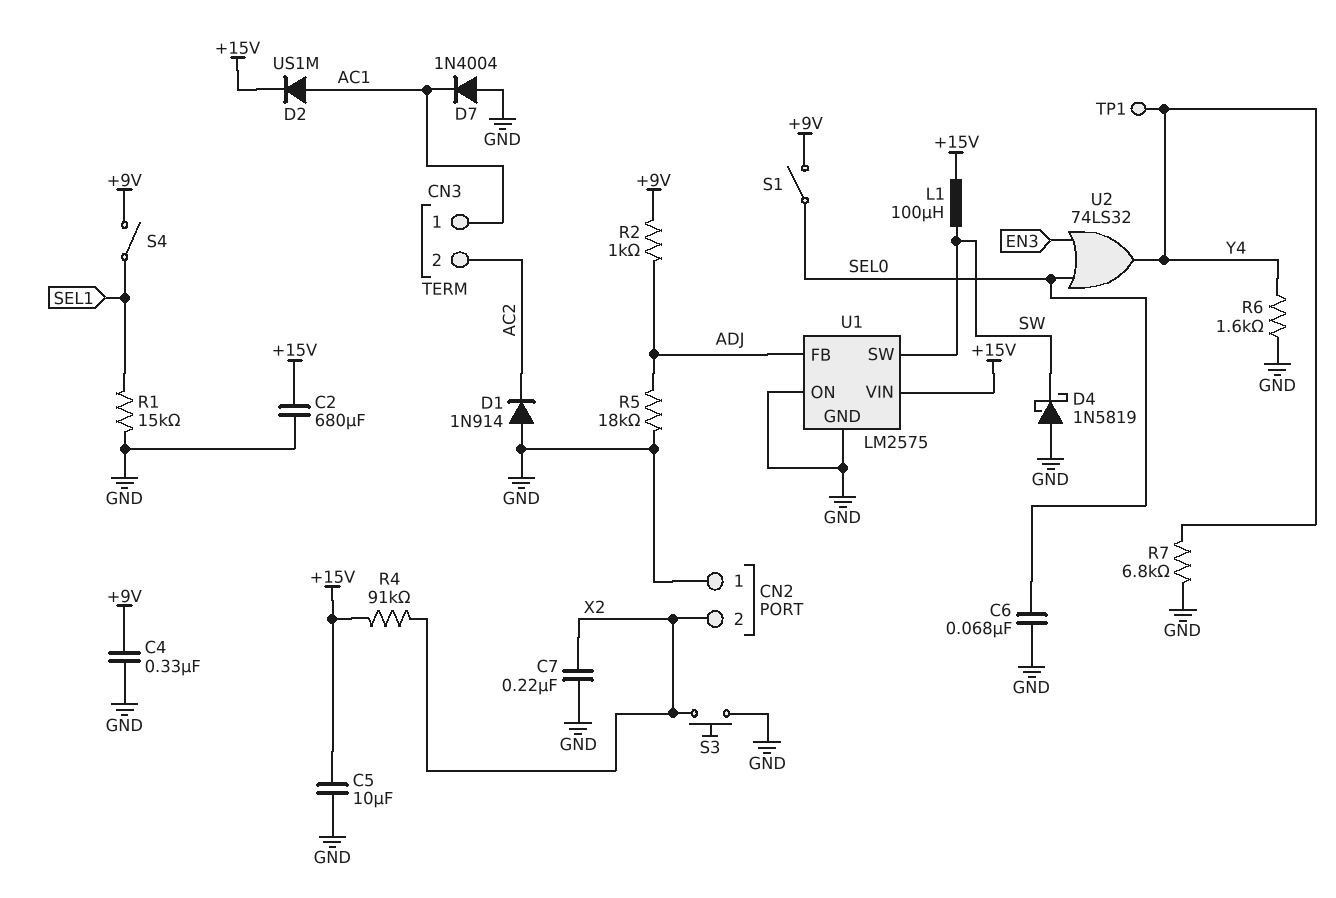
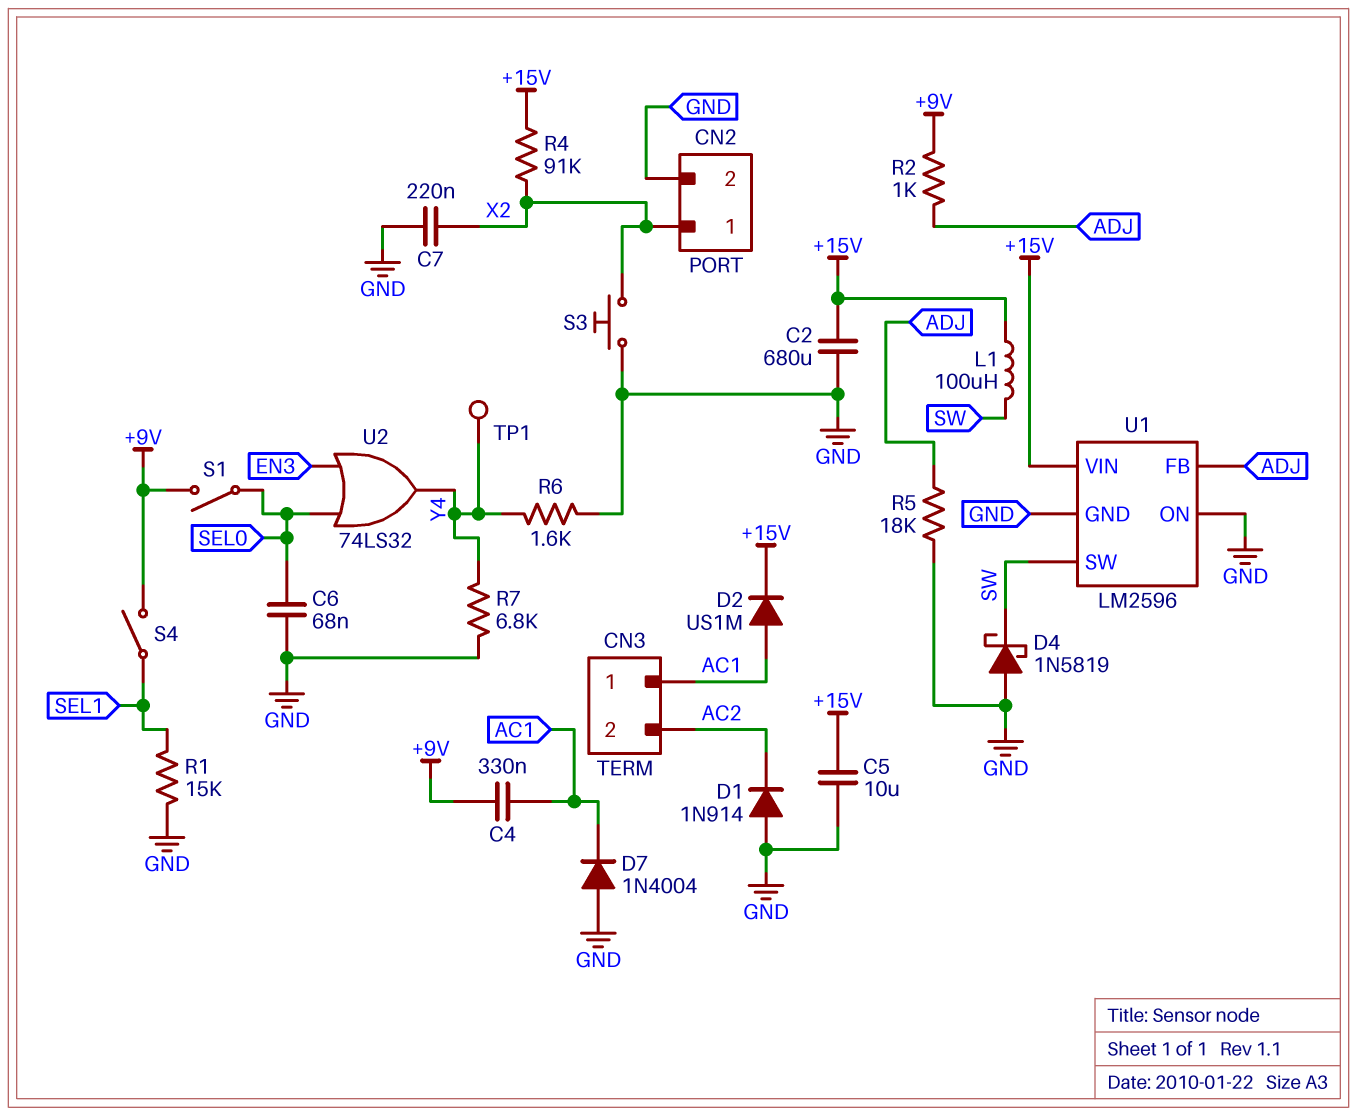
C4: 330nF (+9V, GND) -> 330nF (+9V, AC1)
CN2 pin 1: GND -> X2
CN2 pin 2: X2 -> GND
U1: LM2575 -> LM2596

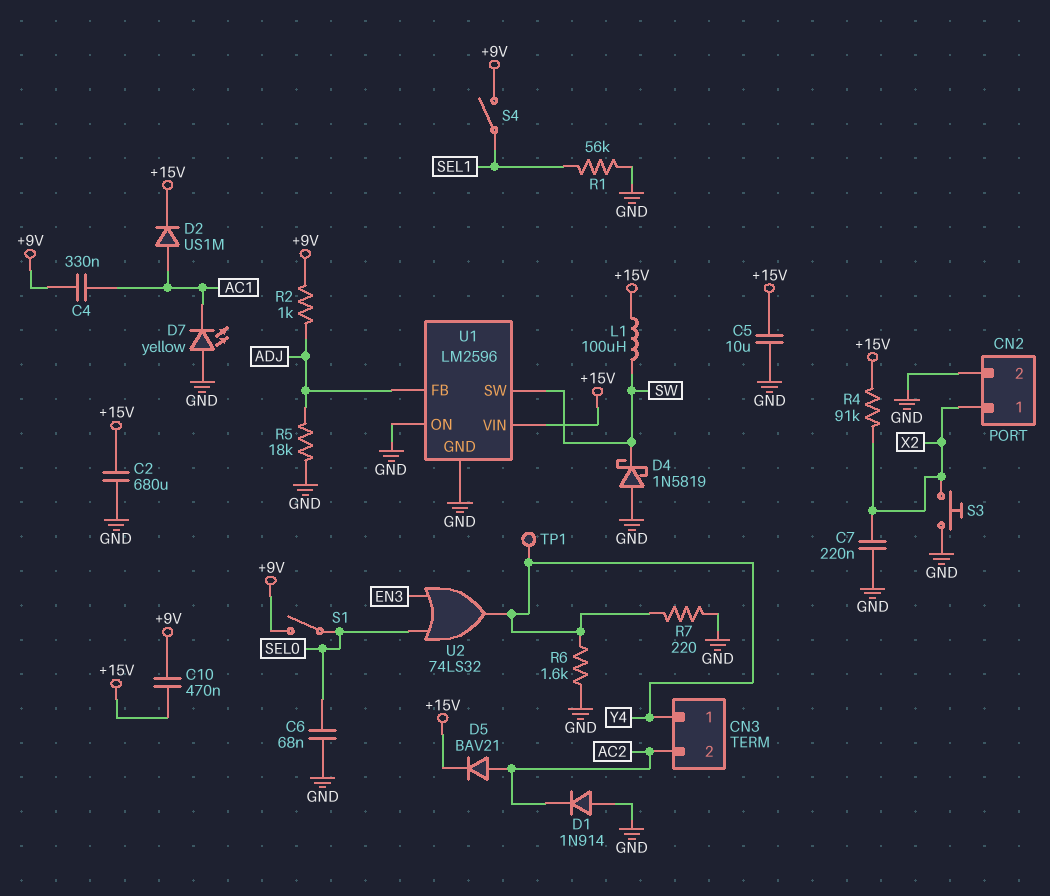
C10: none -> 470nF (+9V, +15V)
CN3 pin 1: AC1 -> Y4
D5: none -> diode BAV21 (A AC2, K +15V)
D7: diode 1N4004 (A GND, K AC1) -> LED yellow (A GND, K AC1)
R1: 15k (GND, SEL1) -> 56k (GND, SEL1)
R7: 6.8k (GND, Y4) -> 220 (GND, Y4)

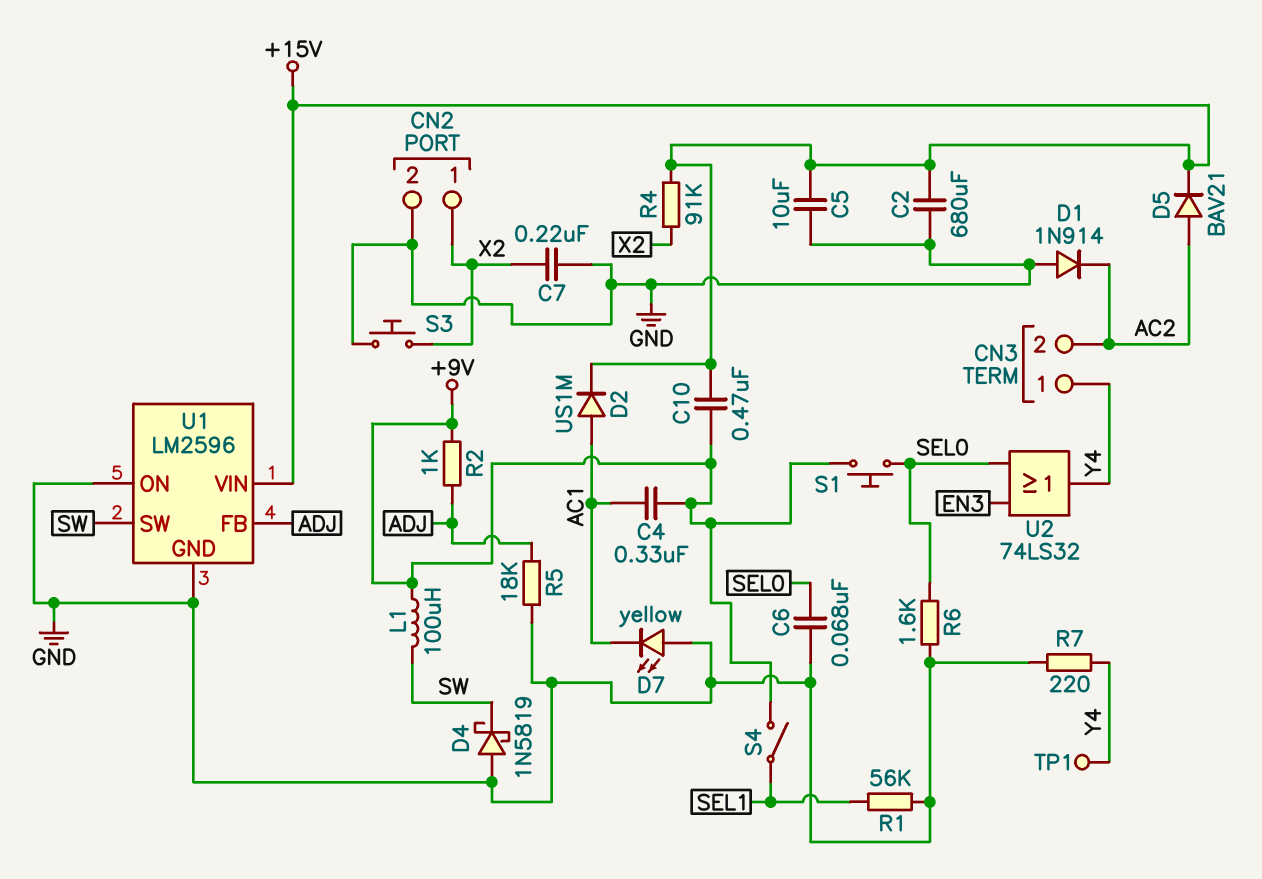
L1: 100uH (+15V, SW) -> 100uH (+9V, SW)
R6: 1.6k (GND, Y4) -> 1.6k (GND, SEL0)
S1: switch (+9V, SEL0) -> button (+9V, SEL0)

